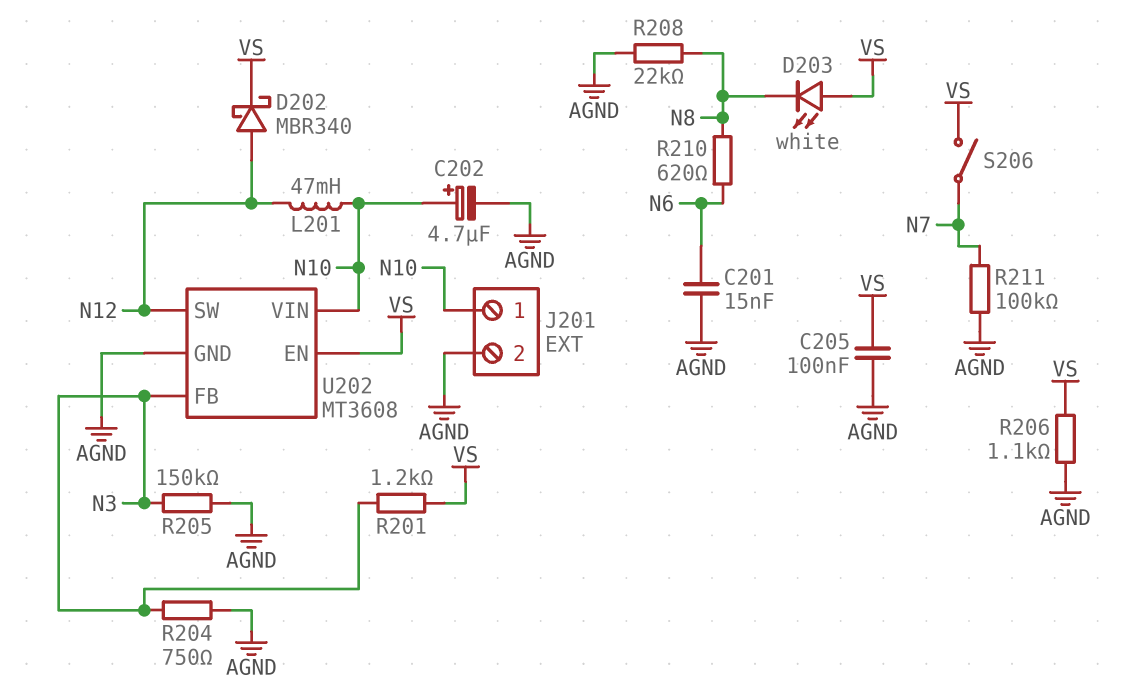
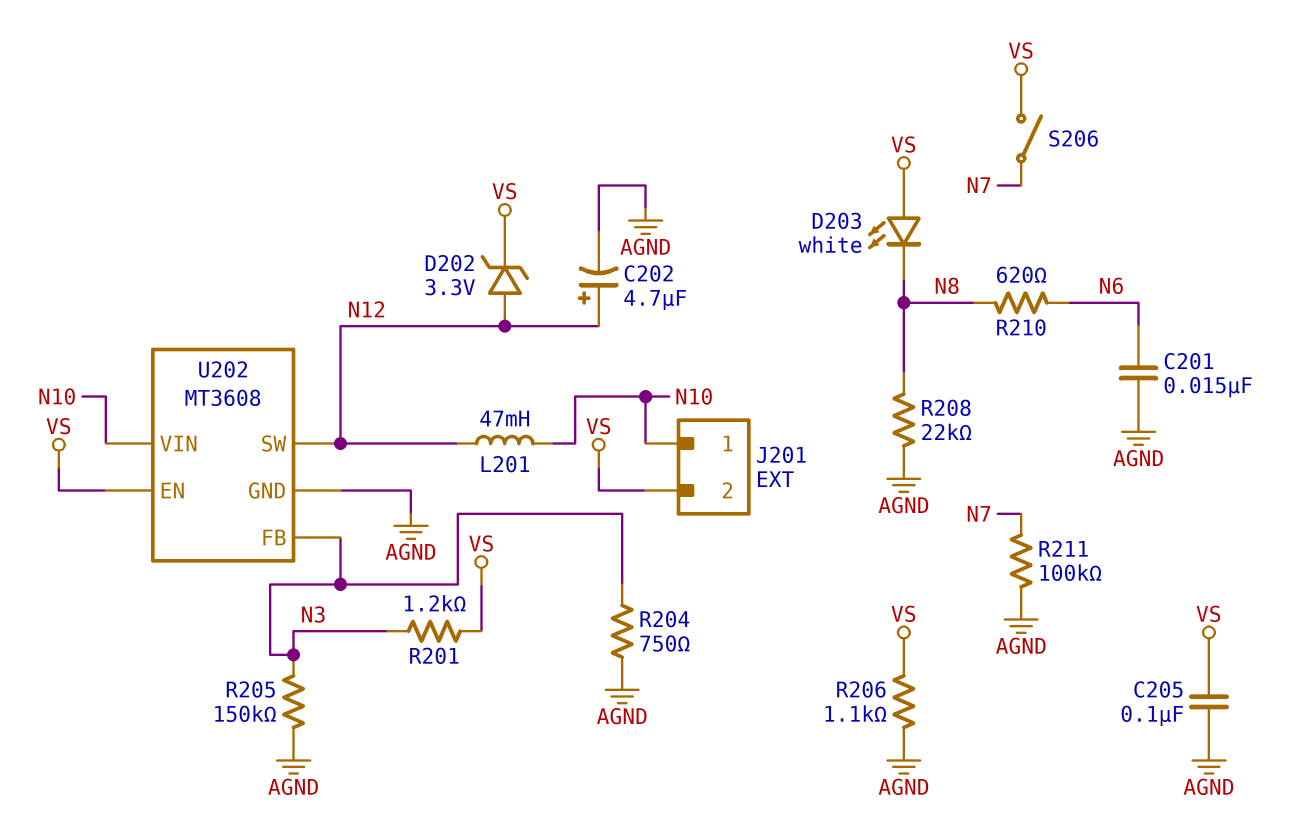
C202: 4.7uF (plus N10, minus AGND) -> 4.7uF (plus N12, minus AGND)
D202: schottky MBR340 (A N12, K VS) -> zener 3.3V (A N12, K VS)
J201 pin 2: AGND -> VS

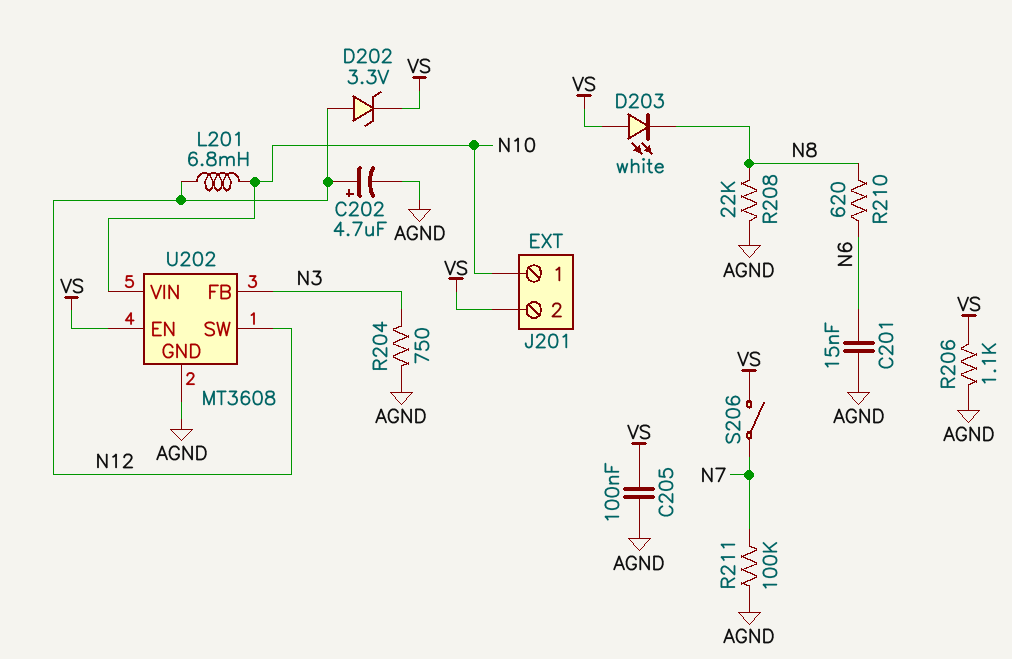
L201: 47mH (N10, N12) -> 6.8mH (N10, N12)
R201: 1.2k (N3, VS) -> none
R205: 150k (AGND, N3) -> none

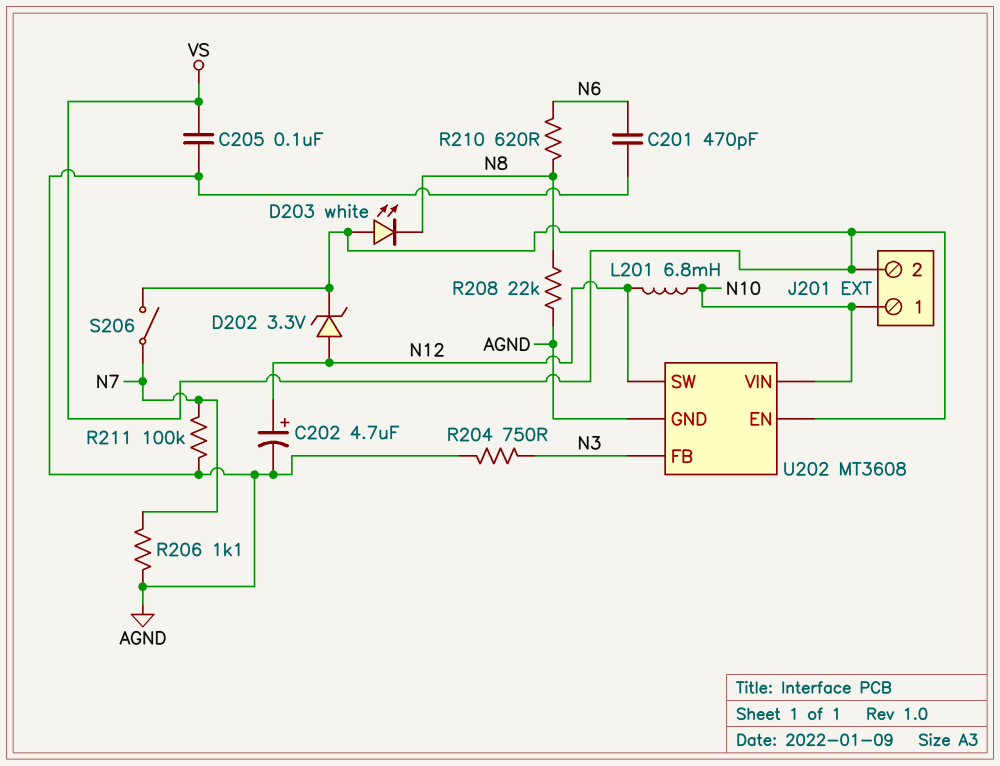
C201: 15nF (AGND, N6) -> 470pF (AGND, N6)
R206: 1.1k (AGND, VS) -> 1.1k (AGND, N7)

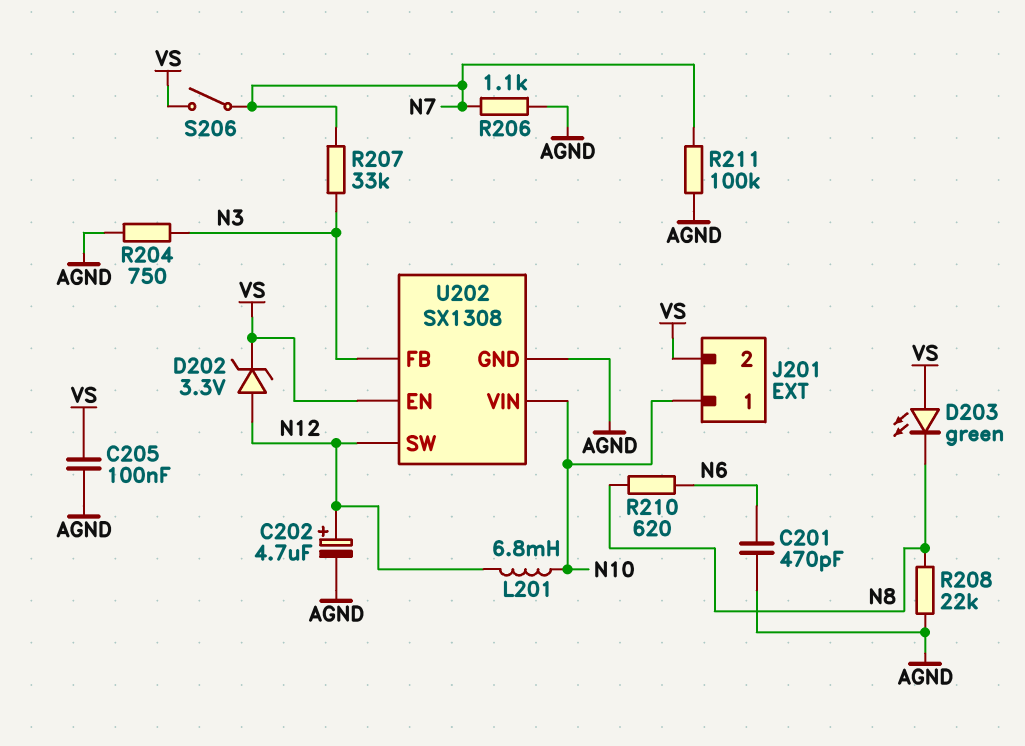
D203: LED white (A VS, K N8) -> LED green (A VS, K N8)
R207: none -> 33k (N3, N7)
U202: MT3608 -> SX1308

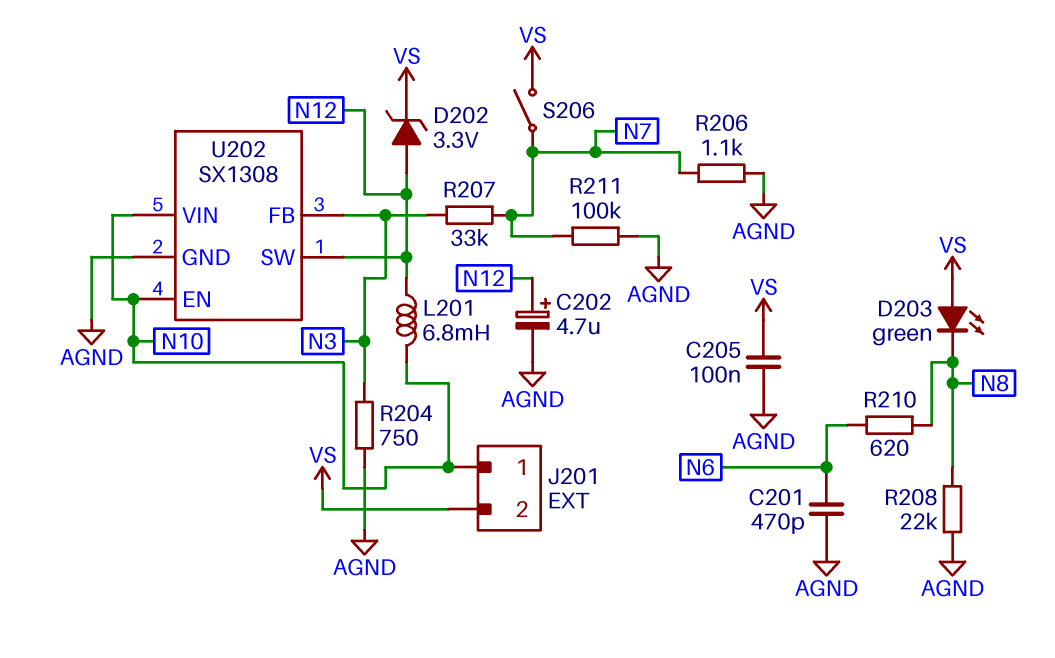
U202 pin EN: VS -> N10

